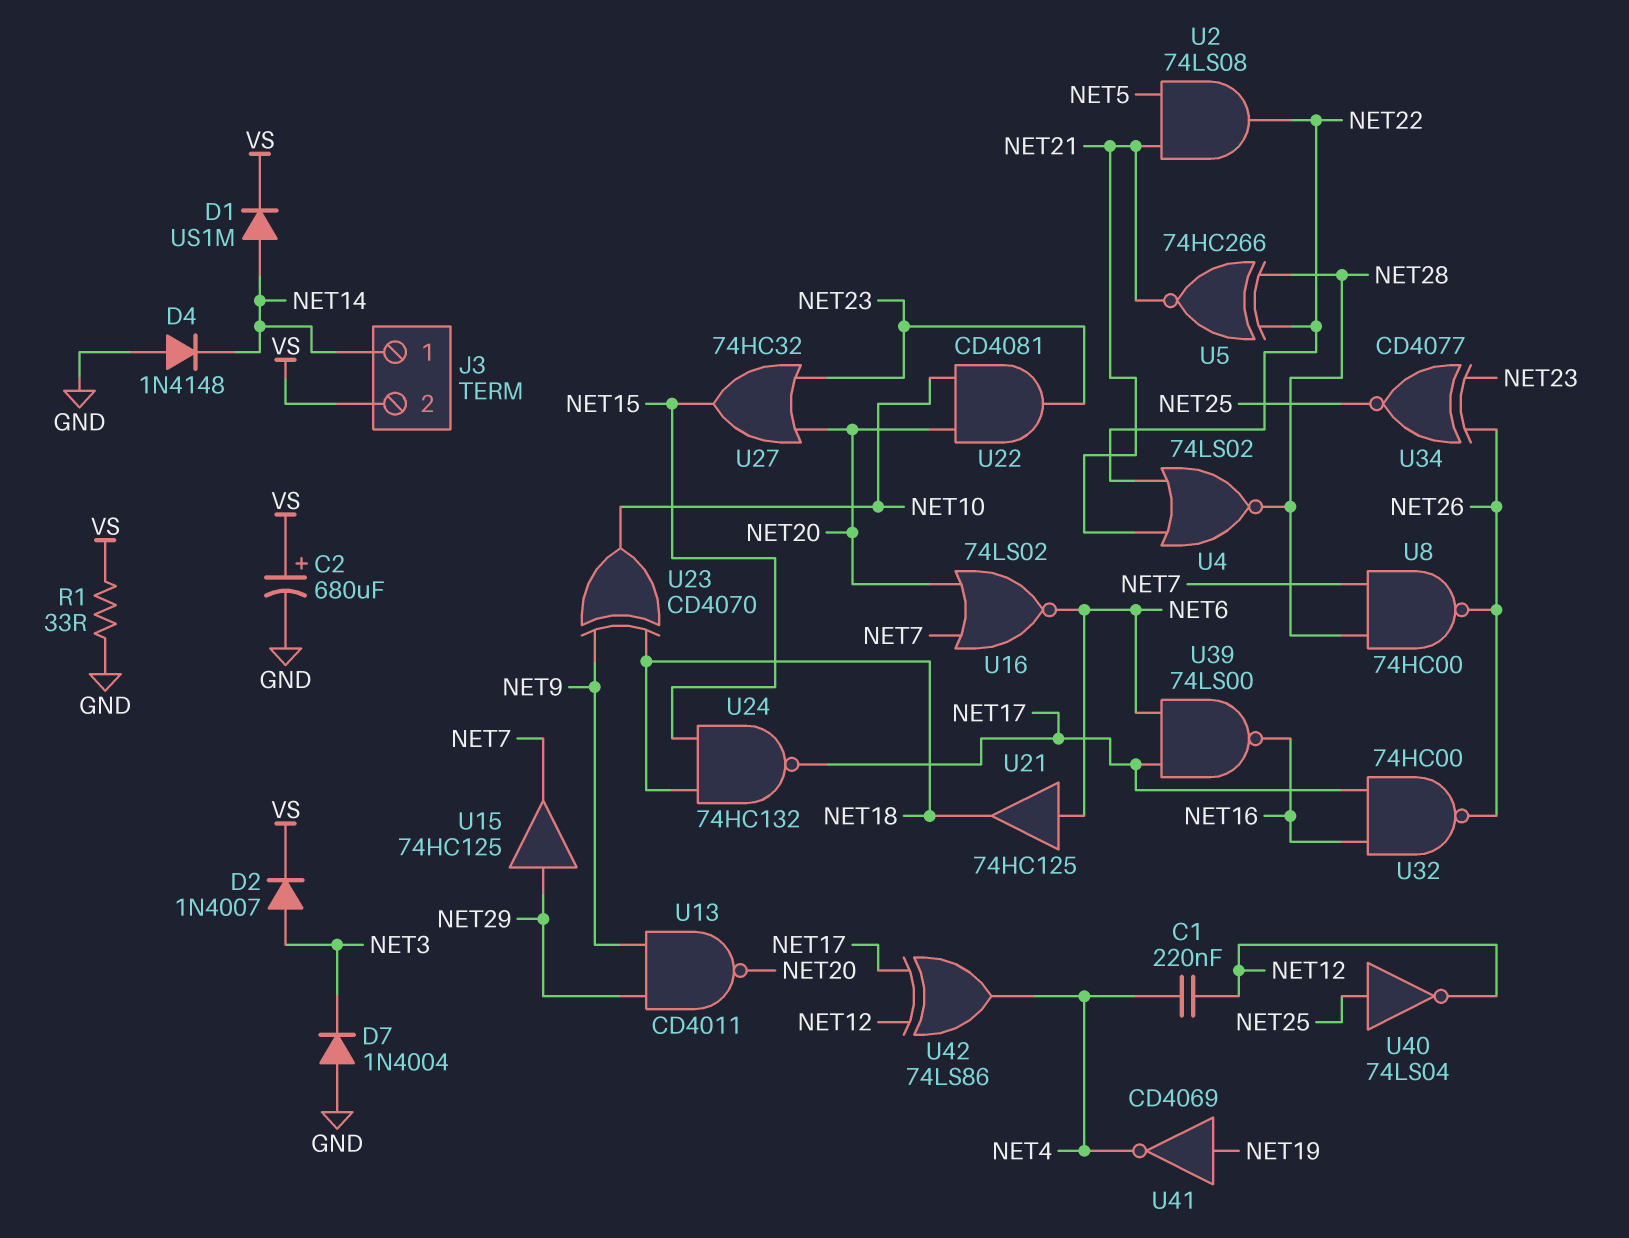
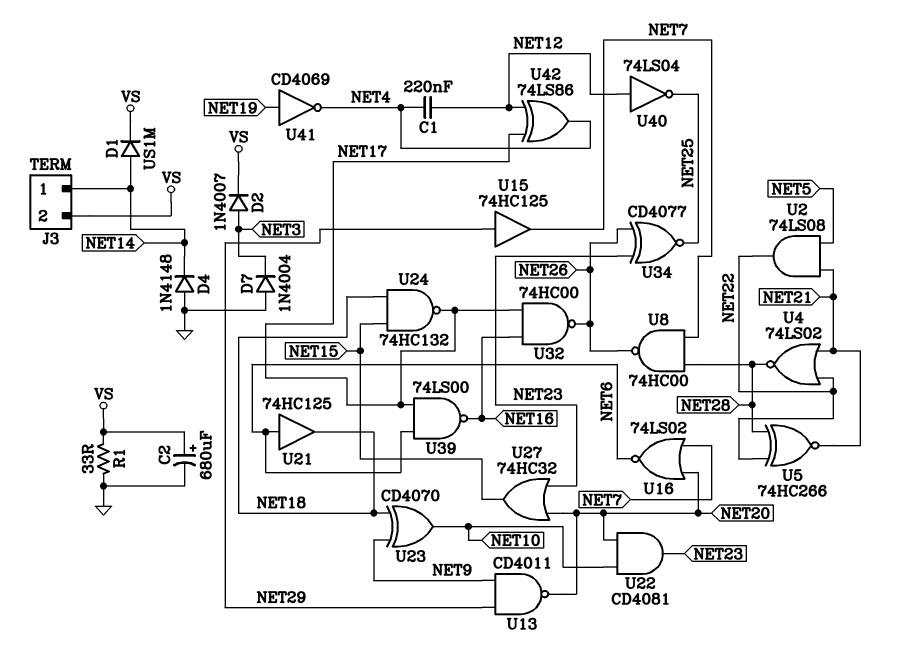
U40: NOT 74LS04 (in NET25, out NET12) -> NOT 74LS04 (in NET12, out NET25)

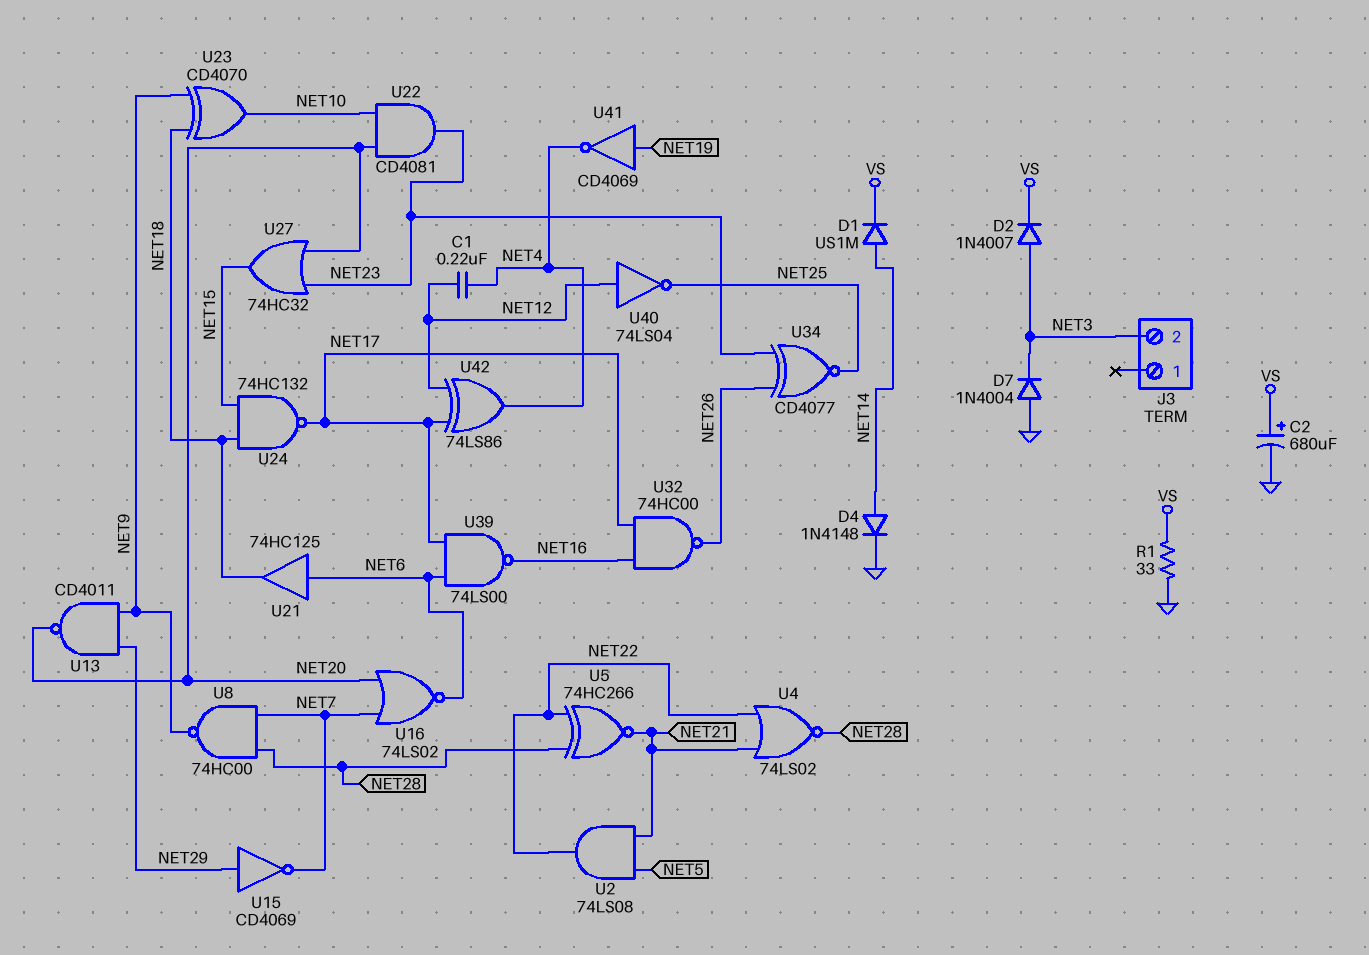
D4: diode 1N4148 (A GND, K NET14) -> diode 1N4148 (A NET14, K GND)
J3 pin 1: NET14 -> none
J3 pin 2: VS -> NET3
U8: NAND 74HC00 (in NET7, in NET28, out NET26) -> NAND 74HC00 (in NET7, in NET28, out NET9)
U15: buffer 74HC125 (in NET29, out NET7) -> NOT CD4069 (in NET29, out NET7)

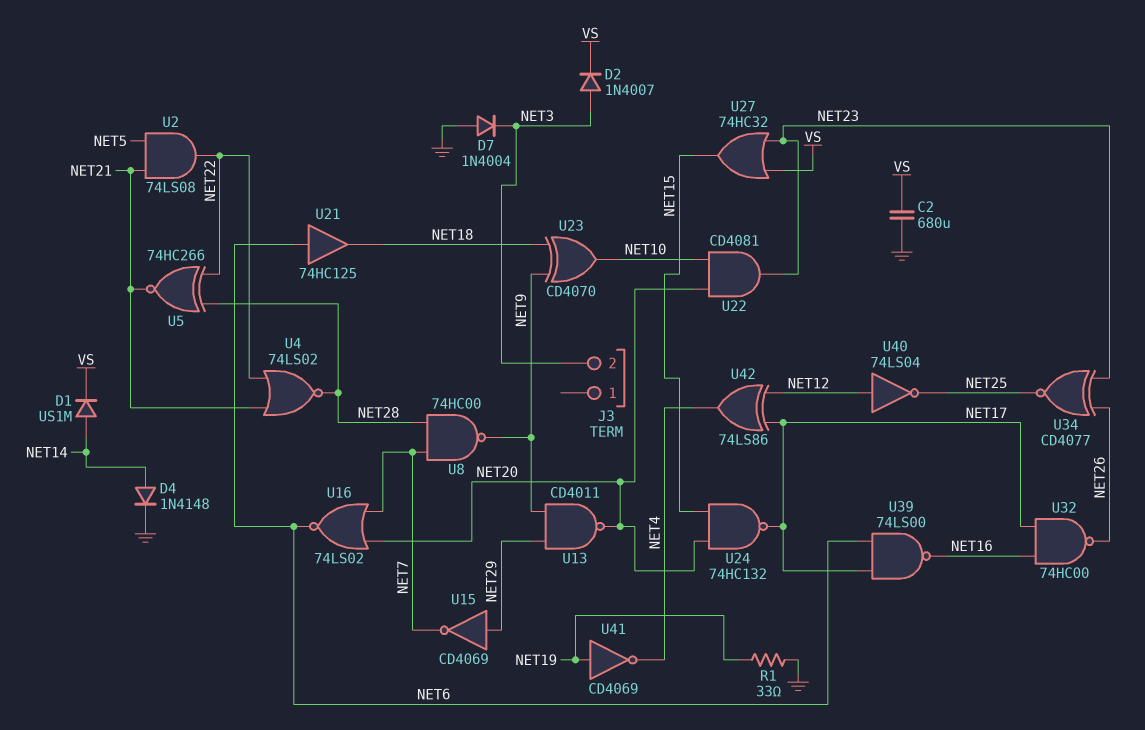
C1: 220nF (NET4, NET12) -> none
C2: 680uF (plus VS, minus GND) -> 680uF (GND, VS)
R1: 33 (GND, VS) -> 33 (GND, NET19)
U24: NAND 74HC132 (in NET15, in NET18, out NET17) -> NAND 74HC132 (in NET15, in NET20, out NET17)
U27: OR 74HC32 (in NET20, in NET23, out NET15) -> OR 74HC32 (in NET23, in VS, out NET15)

